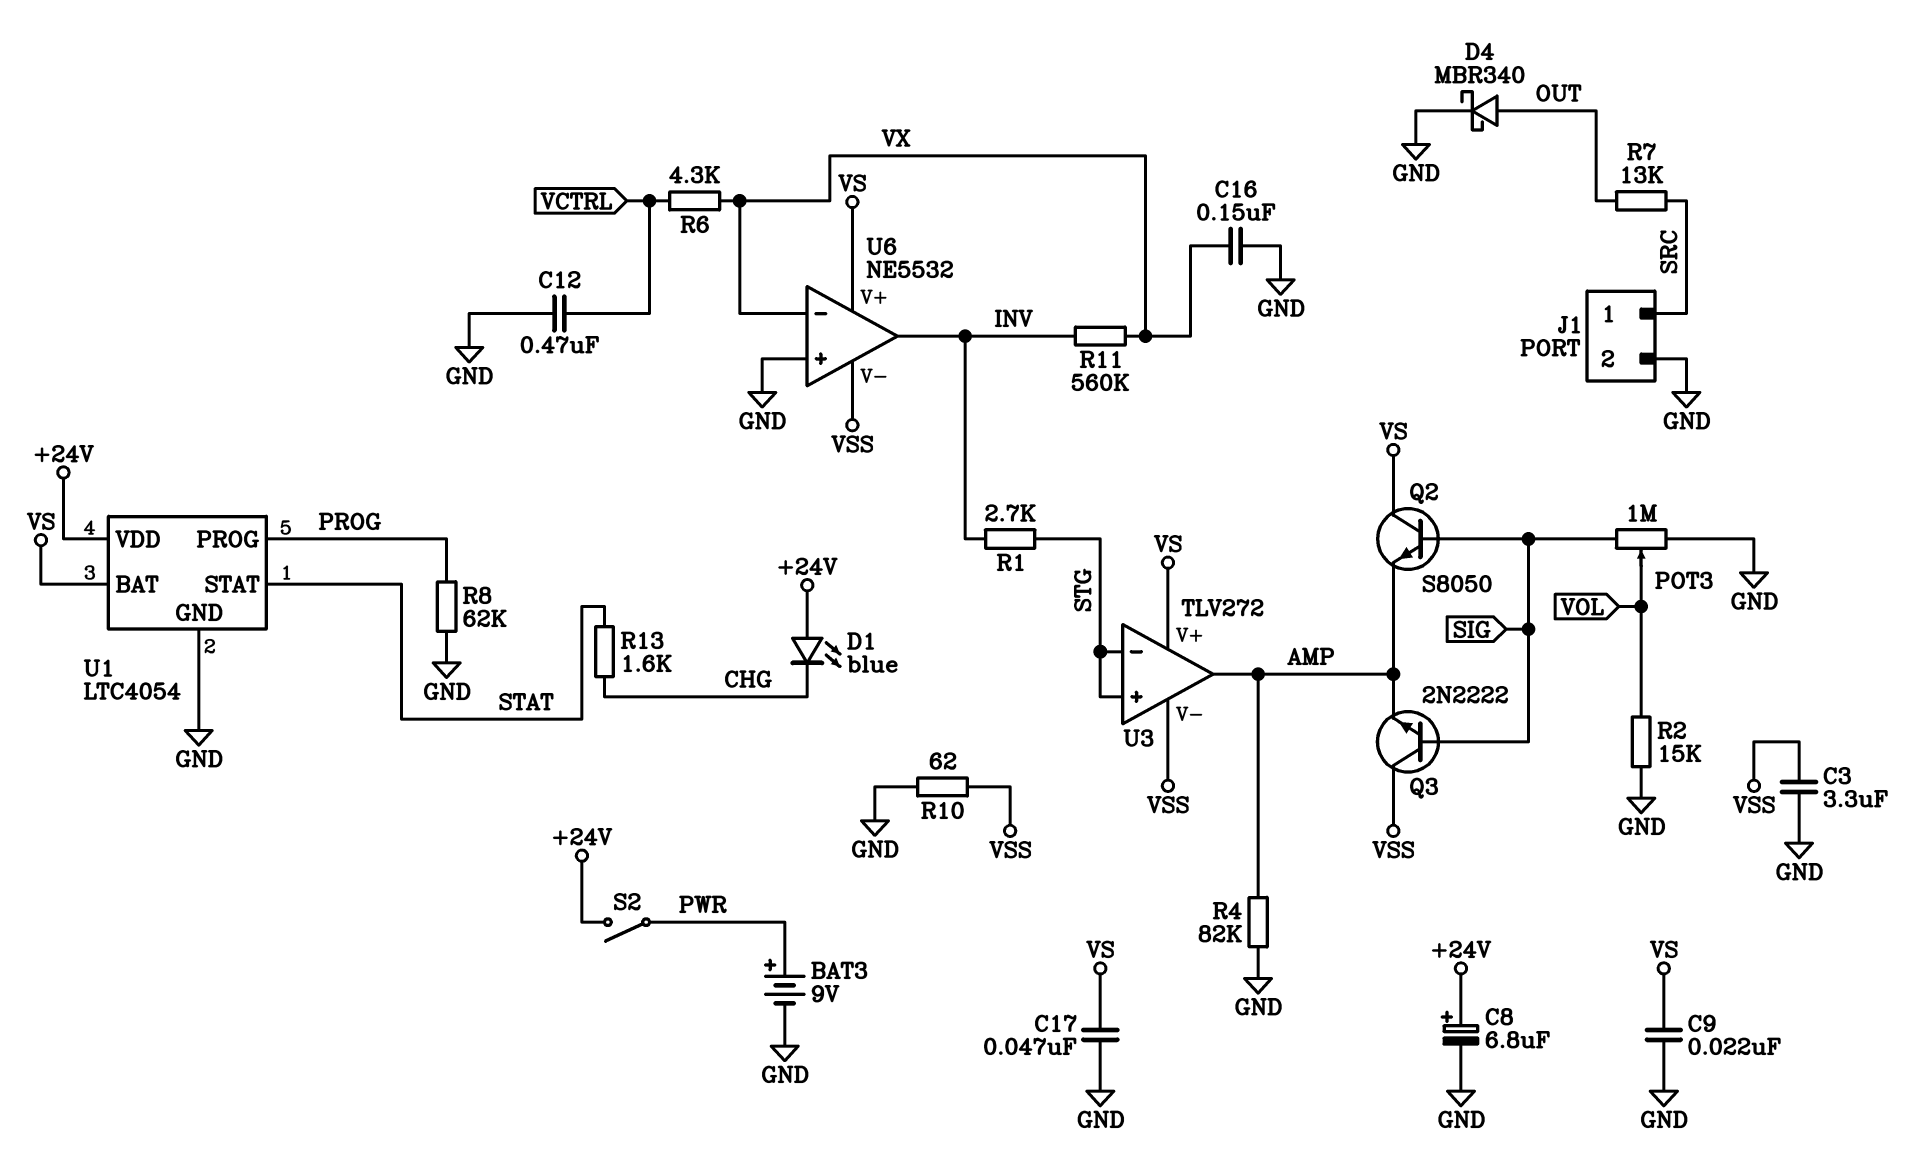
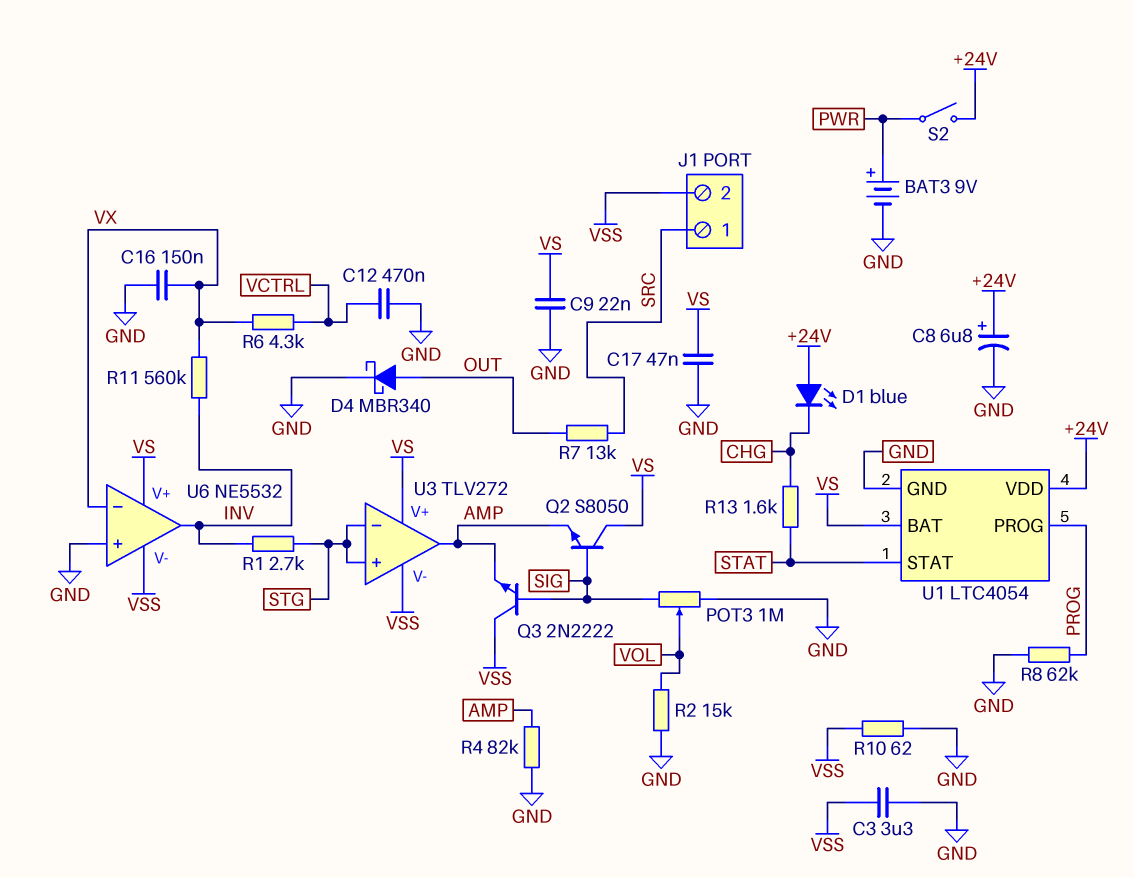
J1 pin 2: GND -> VSS

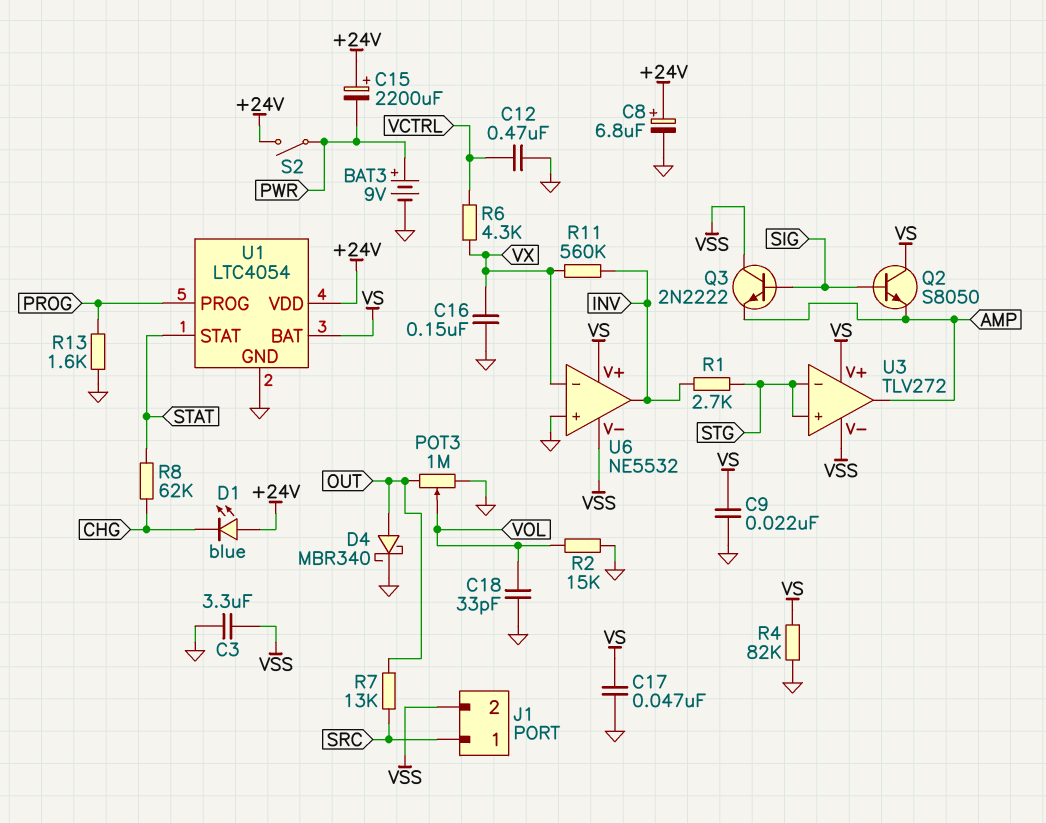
C15: none -> 2200uF (plus +24V, minus PWR)
C18: none -> 33pF (GND, VOL)
POT3: 1M (GND, SIG, wiper VOL) -> 1M (GND, OUT, wiper VOL)
R4: 82k (AMP, GND) -> 82k (GND, VS)
R8: 62k (GND, PROG) -> 62k (CHG, STAT)
R10: 62 (GND, VSS) -> none
R13: 1.6k (CHG, STAT) -> 1.6k (GND, PROG)

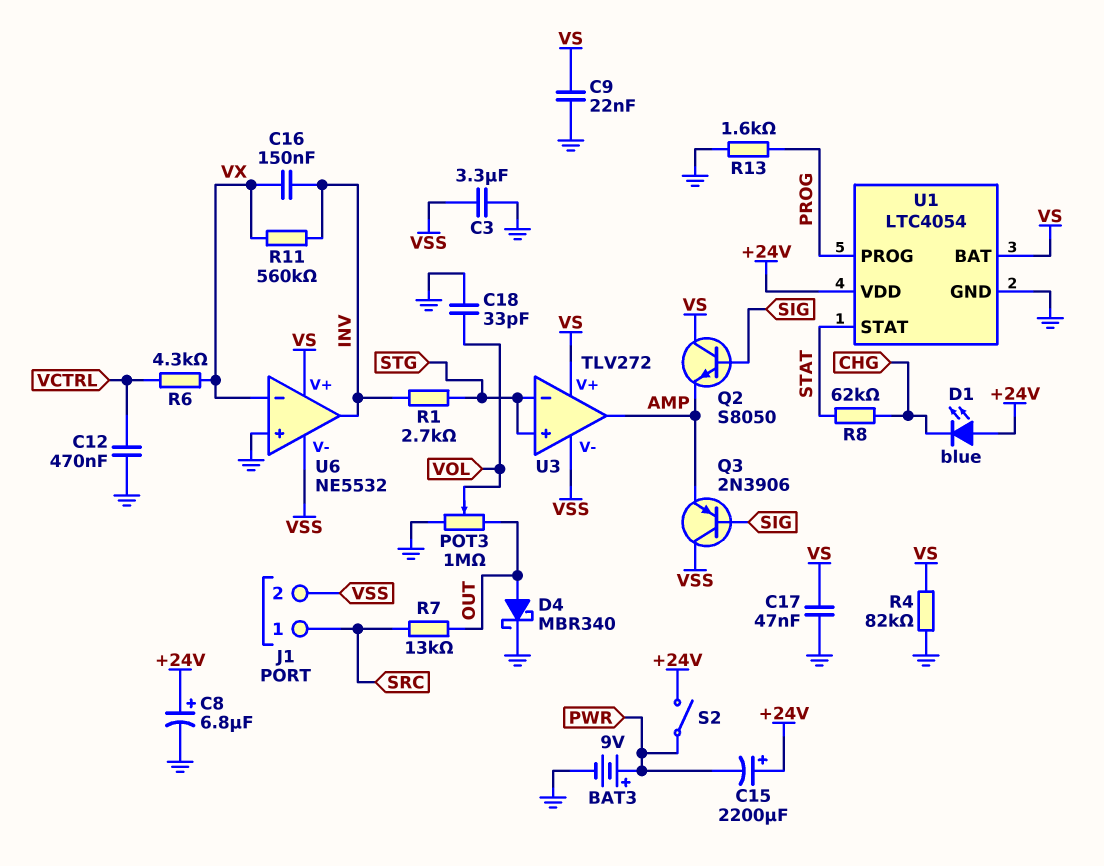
C16: 150nF (GND, VX) -> 150nF (INV, VX)
Q3: NPN 2N2222 (B SIG, C VSS, E AMP) -> PNP 2N3906 (B SIG, C VSS, E AMP)
R2: 15k (GND, VOL) -> none

